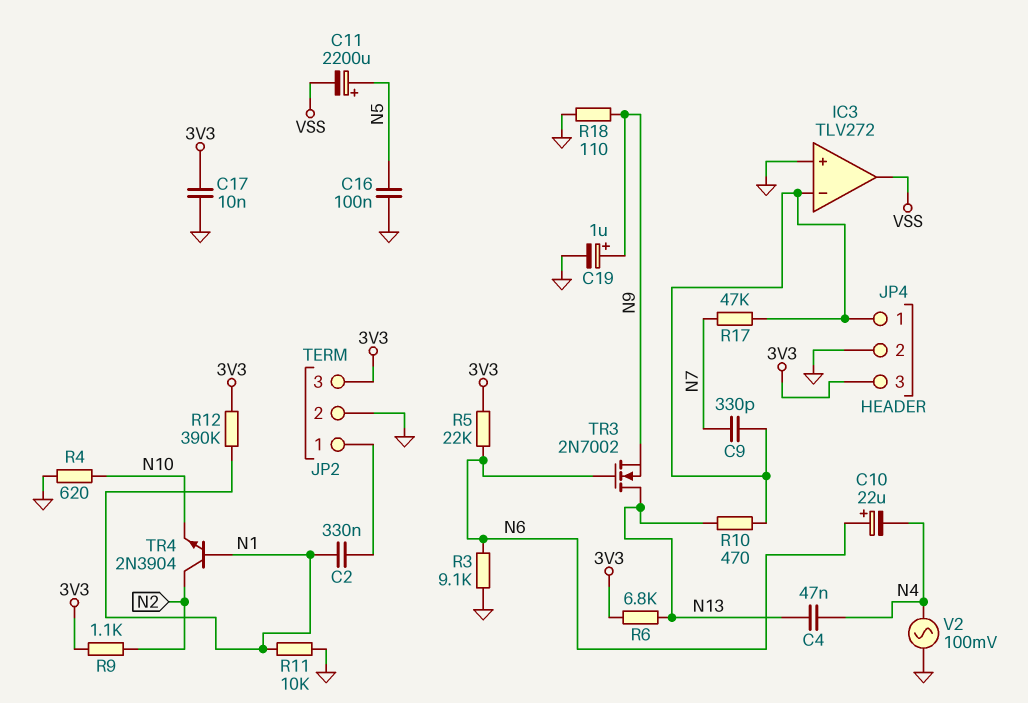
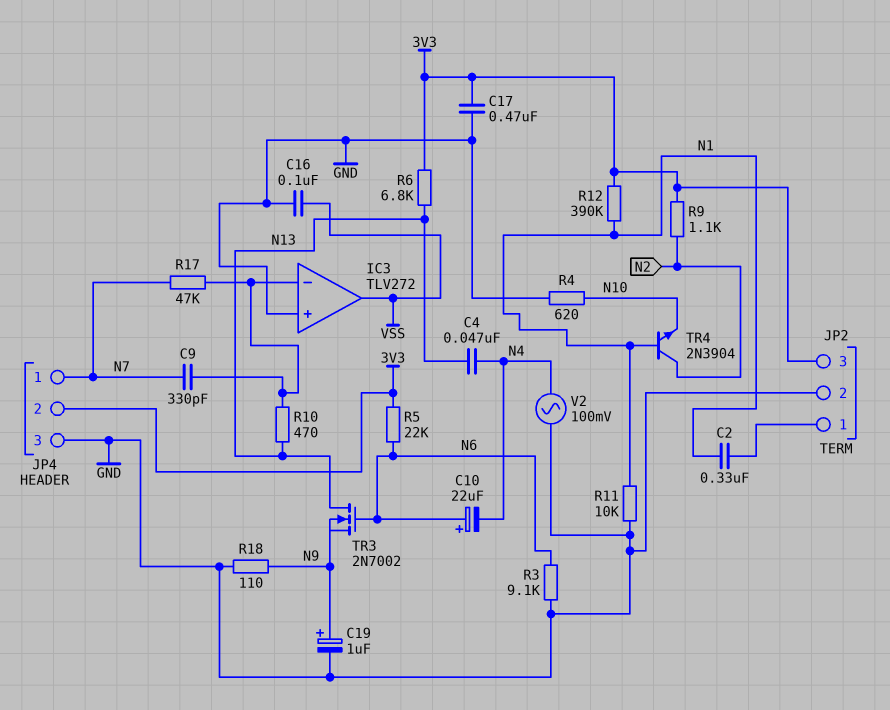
C11: 2200uF (plus N5, minus VSS) -> none
C16: 100nF (GND, N5) -> 100nF (GND, VSS)
C17: 10nF (3V3, GND) -> 470nF (3V3, GND)
JP4 pin 1: IC3/in- -> N7
JP4 pin 2: GND -> 3V3
JP4 pin 3: 3V3 -> GND

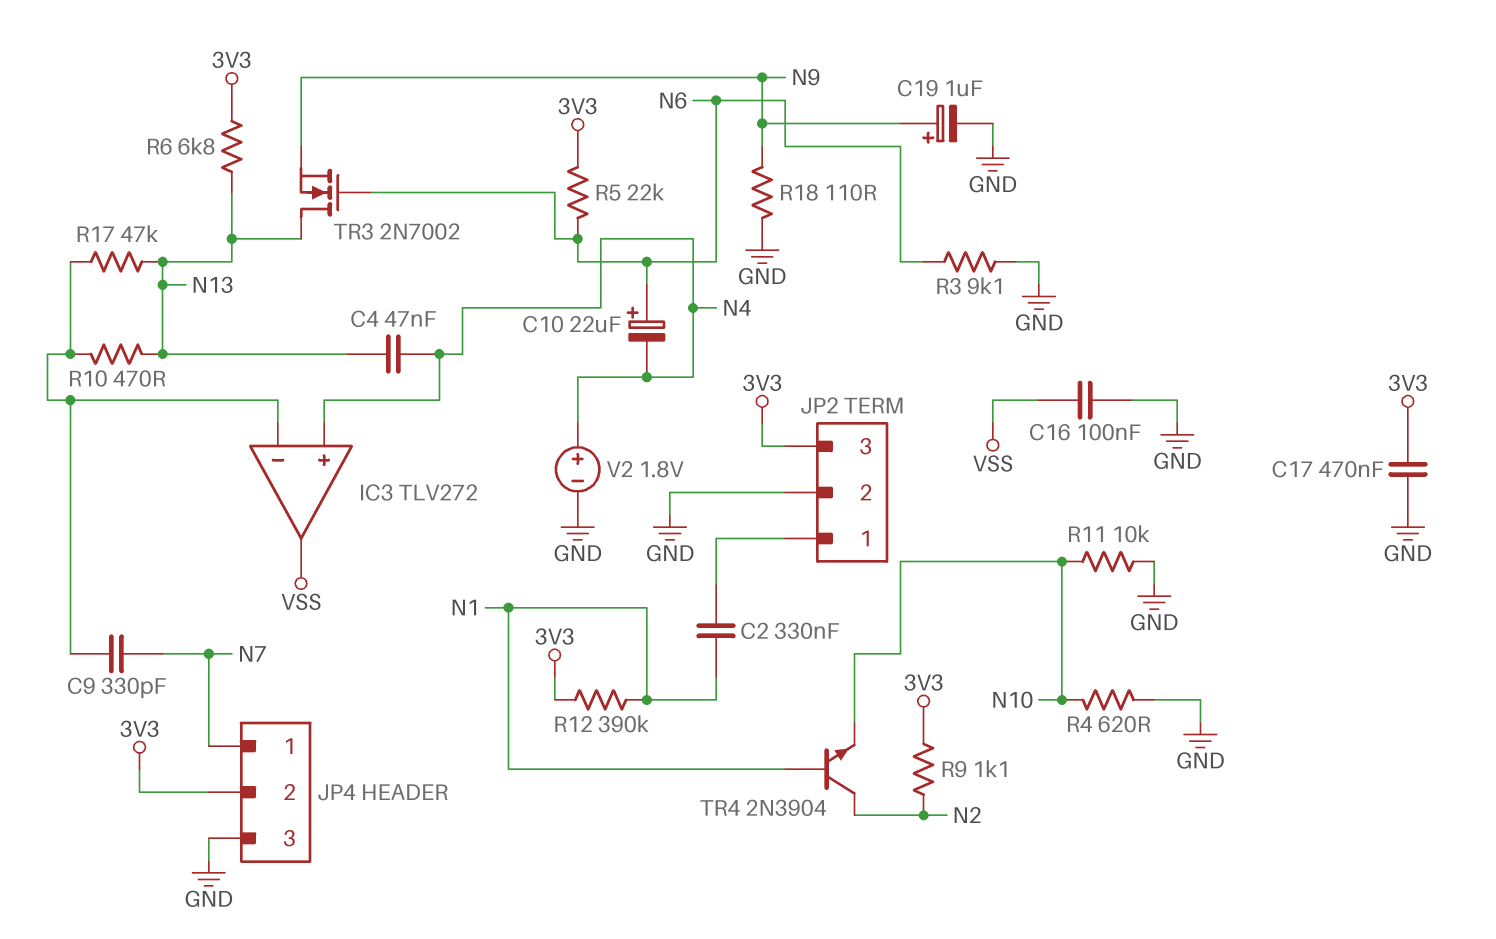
IC3 pin in+: GND -> N4
R11: 10k (GND, N1) -> 10k (GND, N10)
R17: 47k (IC3/in-, N7) -> 47k (IC3/in-, N13)
V2: AC 100mV (GND, N4) -> 1.8V (plus N4, minus GND)

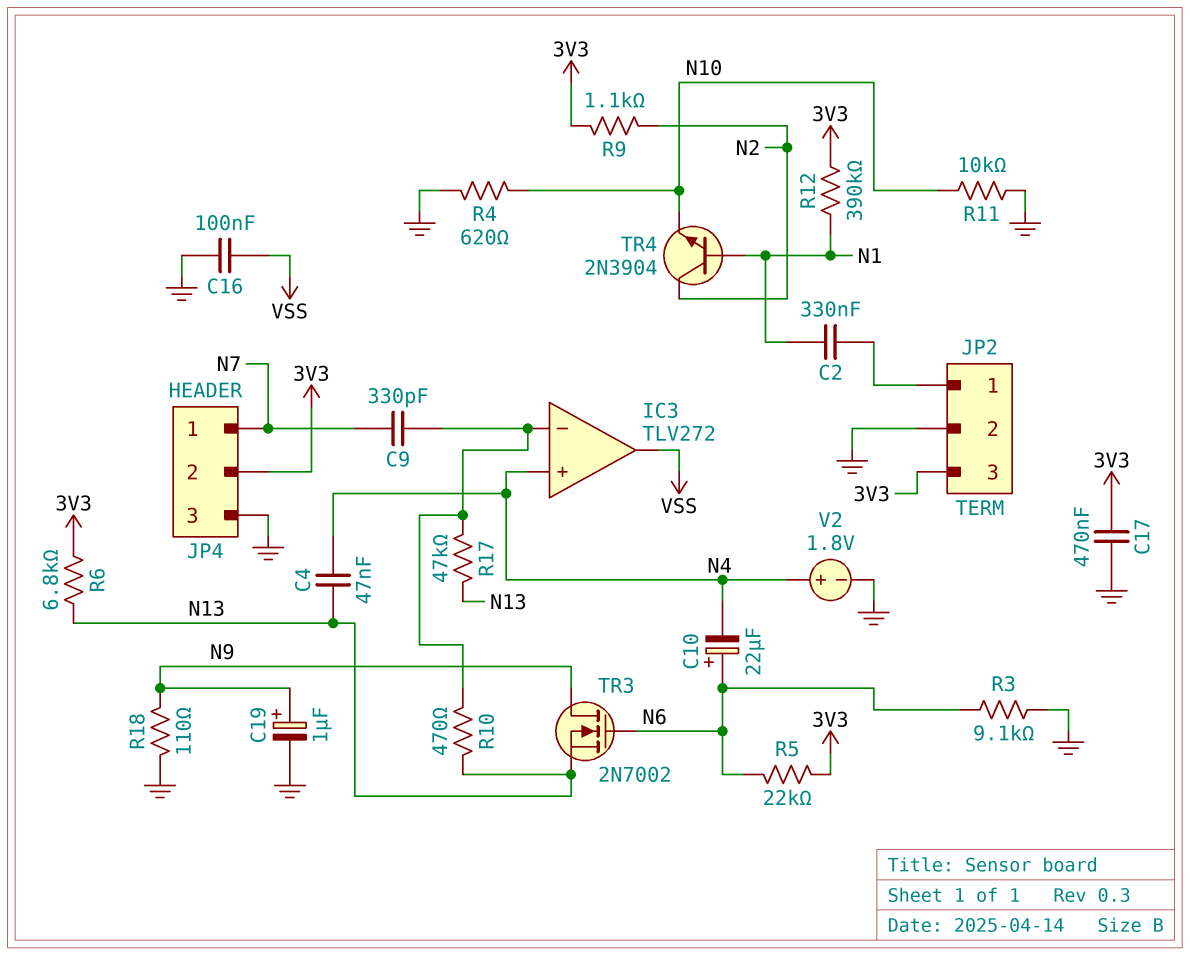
TR3: NMOS 2N7002 (G N6, D N13, S N9) -> NMOS 2N7002 (G N6, D N9, S N13)

